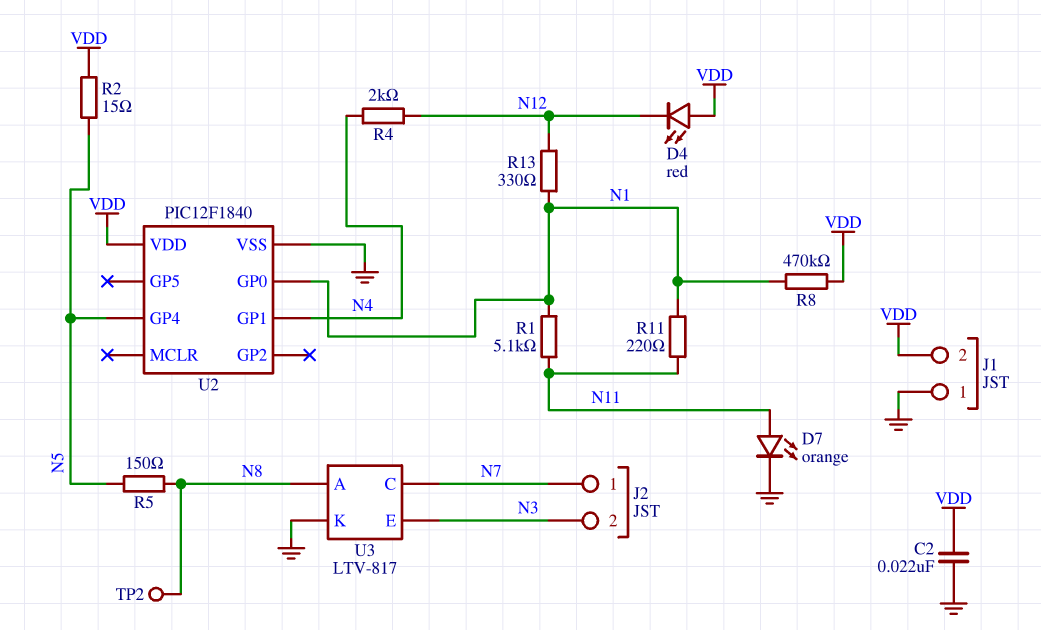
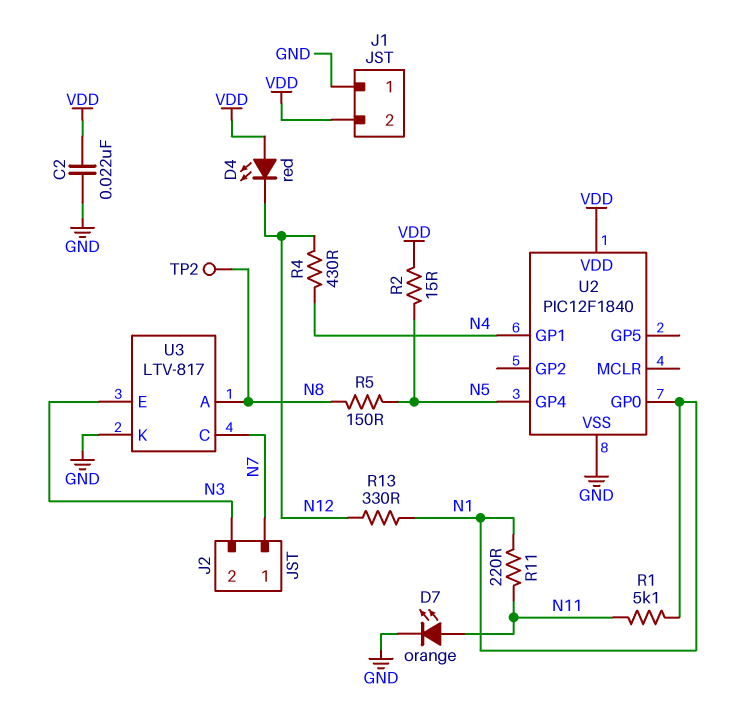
R4: 2k (N4, N12) -> 430 (N4, N12)
R8: 470k (N1, VDD) -> none

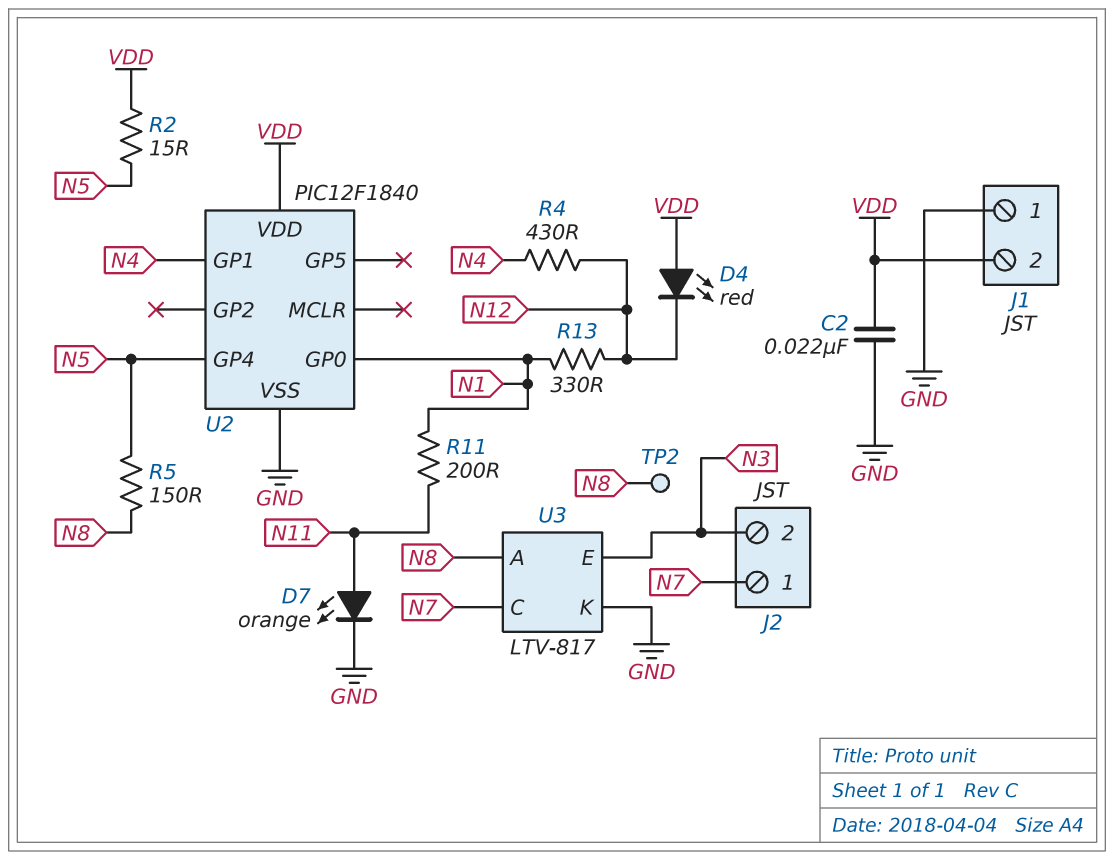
R1: 5.1k (N1, N11) -> none
R11: 220 (N1, N11) -> 200 (N1, N11)

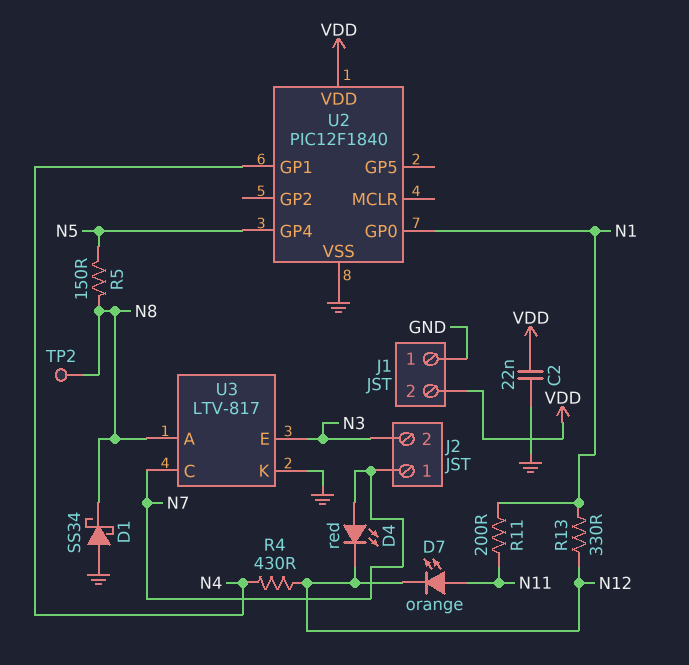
D1: none -> schottky SS34 (A GND, K N8)
D4: LED red (A VDD, K N12) -> LED red (A N7, K N12)
D7: LED orange (A N11, K GND) -> LED orange (A N11, K N12)
R2: 15 (N5, VDD) -> none

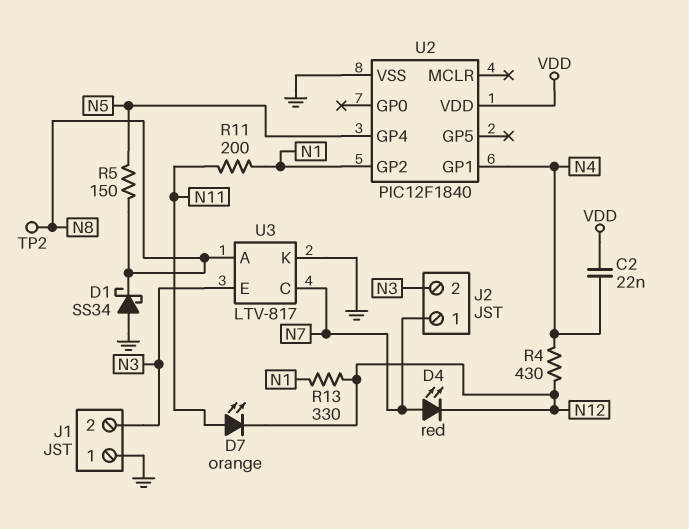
C2: 22nF (GND, VDD) -> 22nF (N4, VDD)
J1 pin 2: VDD -> N3
U2 pin GP0: N1 -> none
U2 pin GP2: none -> N1

